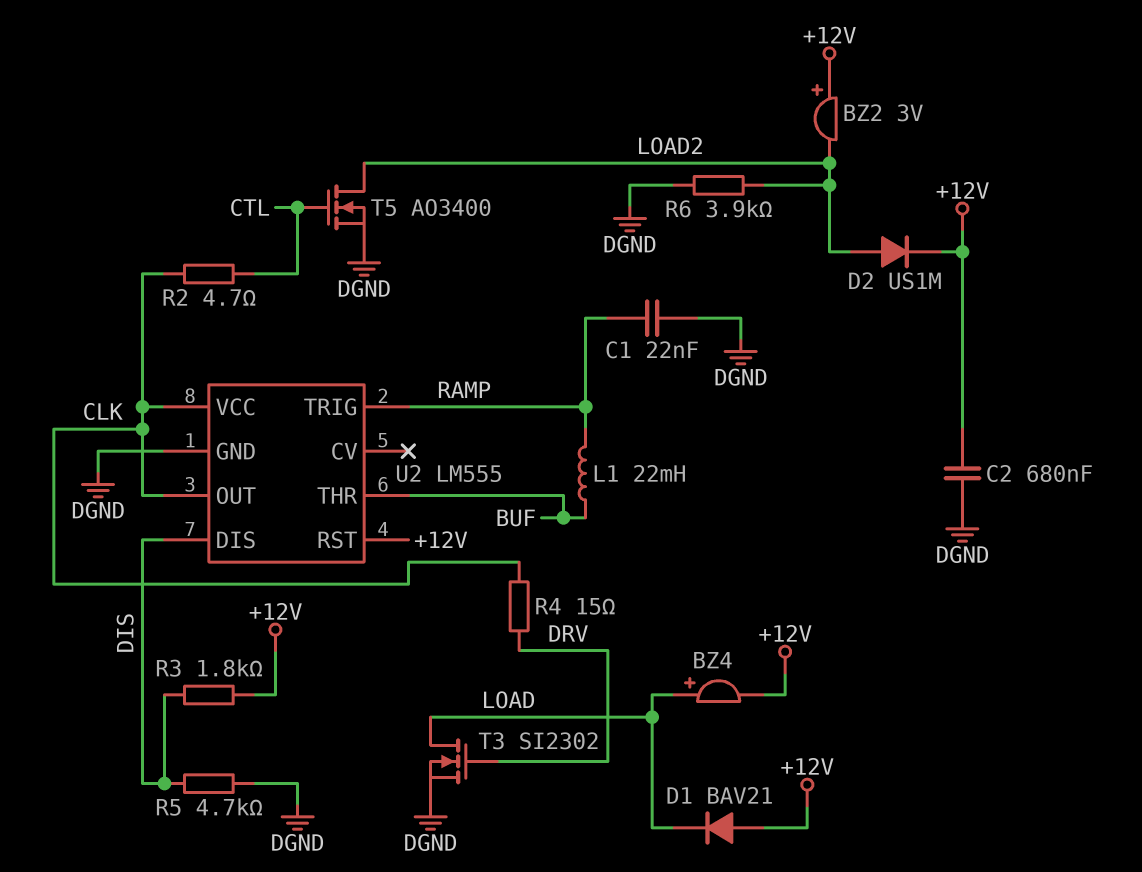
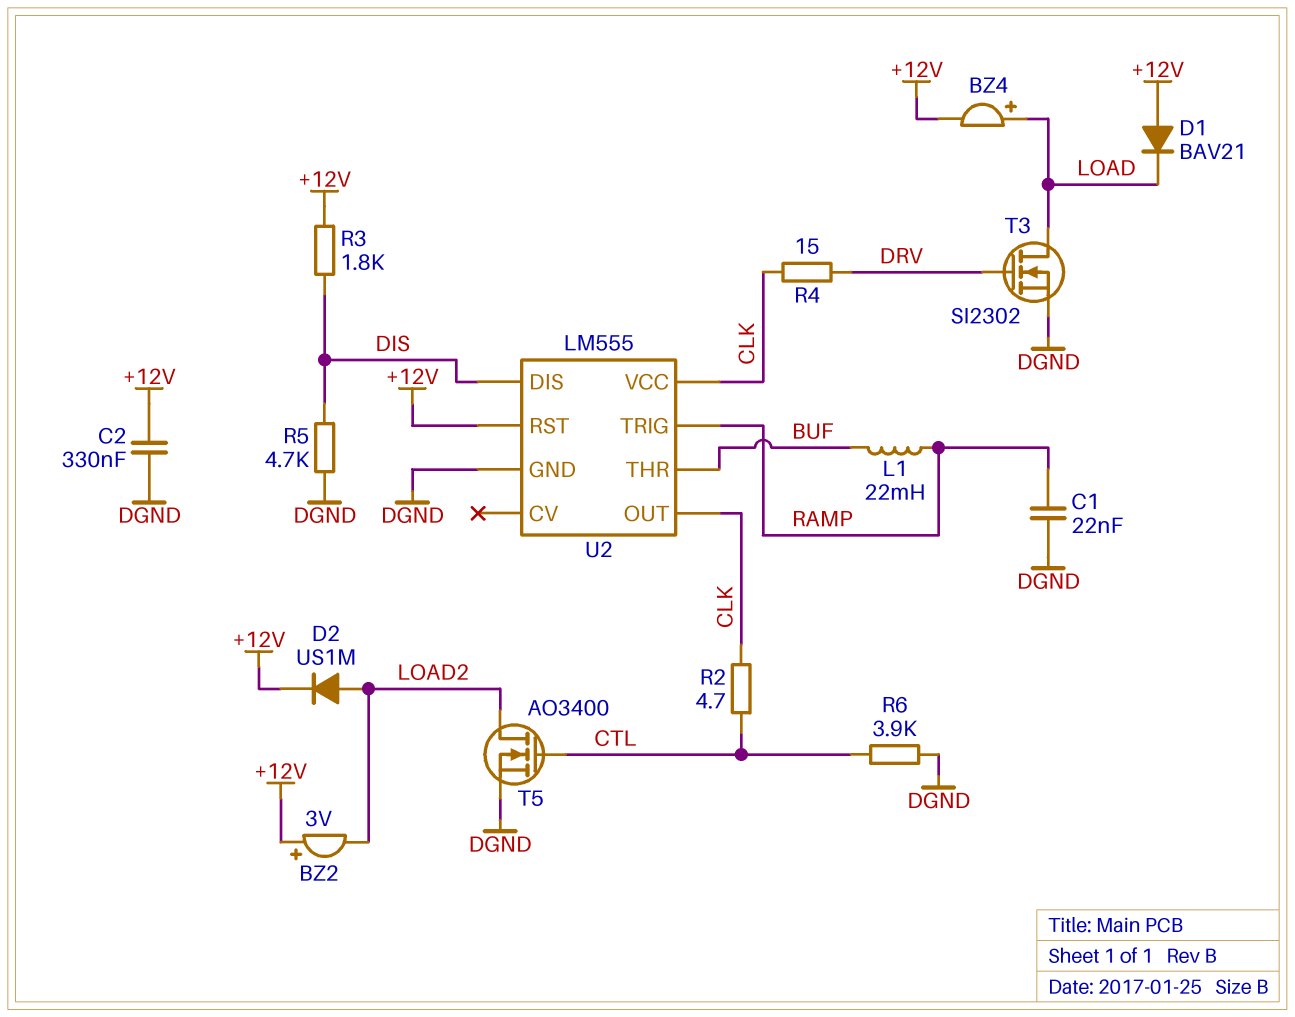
C2: 680nF (+12V, DGND) -> 330nF (+12V, DGND)
R6: 3.9k (DGND, LOAD2) -> 3.9k (CTL, DGND)

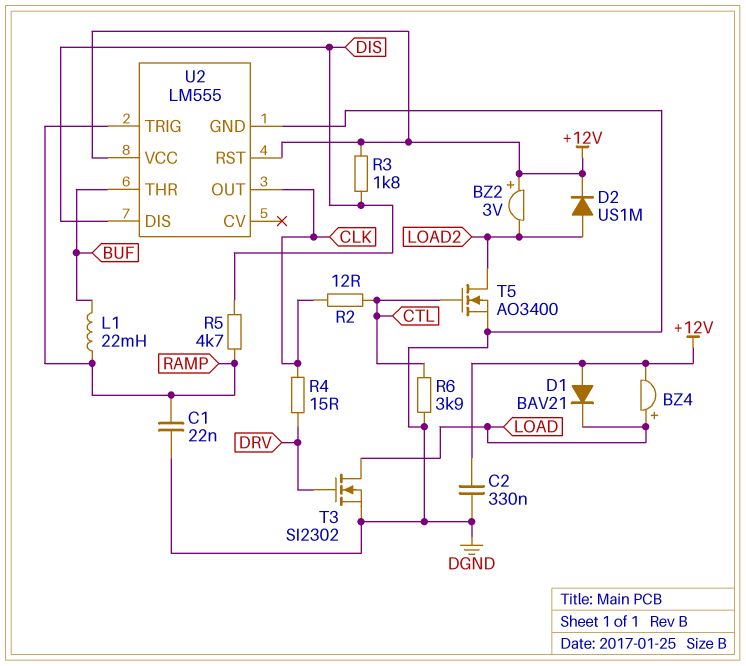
R2: 4.7 (CLK, CTL) -> 12 (CLK, CTL)
R5: 4.7k (DGND, DIS) -> 4.7k (DIS, RAMP)
U2 pin VCC: CLK -> +12V

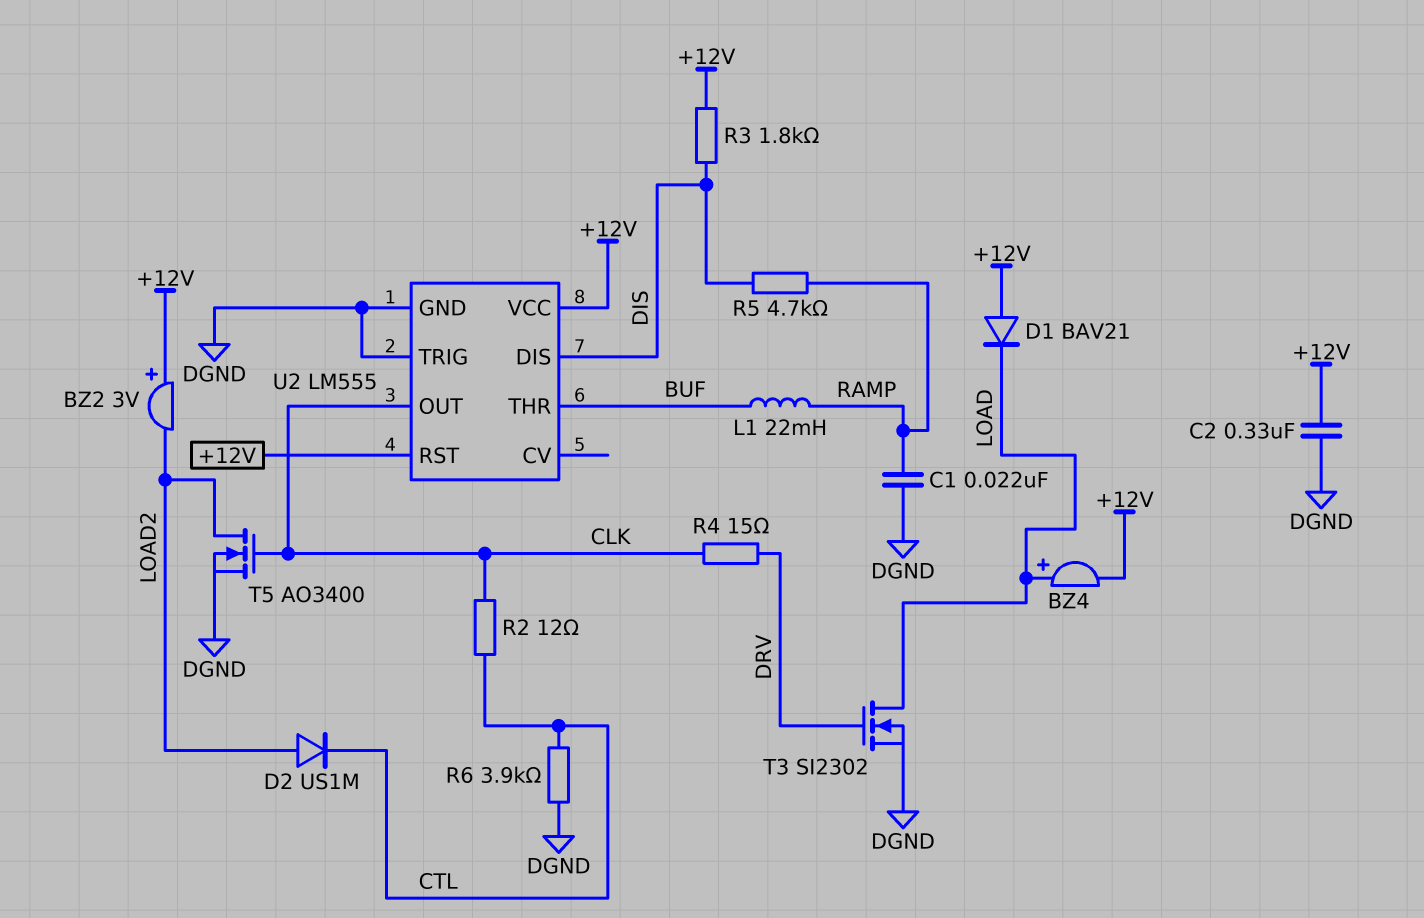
D2: diode US1M (A LOAD2, K +12V) -> diode US1M (A LOAD2, K CTL)
T5: NMOS AO3400 (G CTL, D LOAD2, S DGND) -> NMOS AO3400 (G CLK, D LOAD2, S DGND)
U2 pin TRIG: RAMP -> DGND

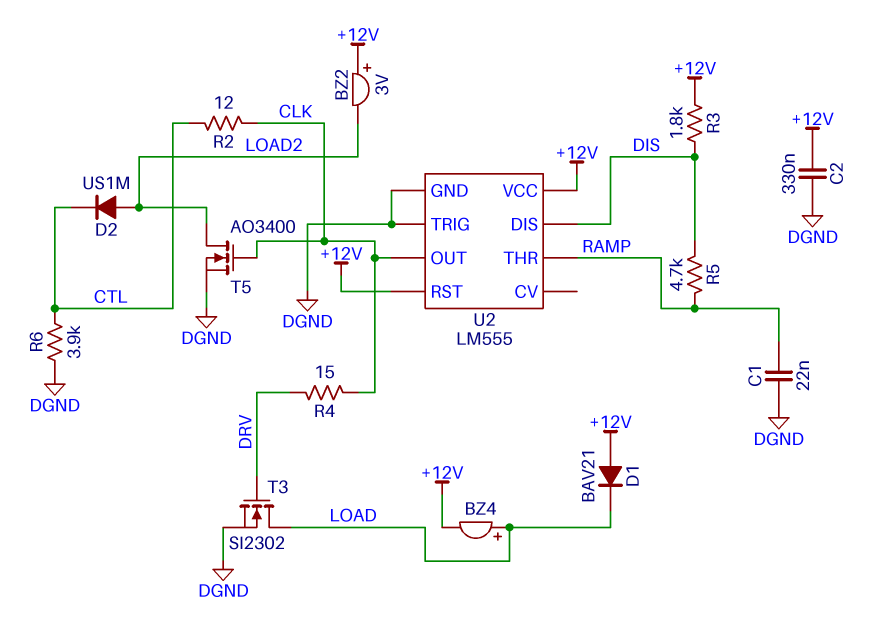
L1: 22mH (BUF, RAMP) -> none
U2 pin THR: BUF -> RAMP

